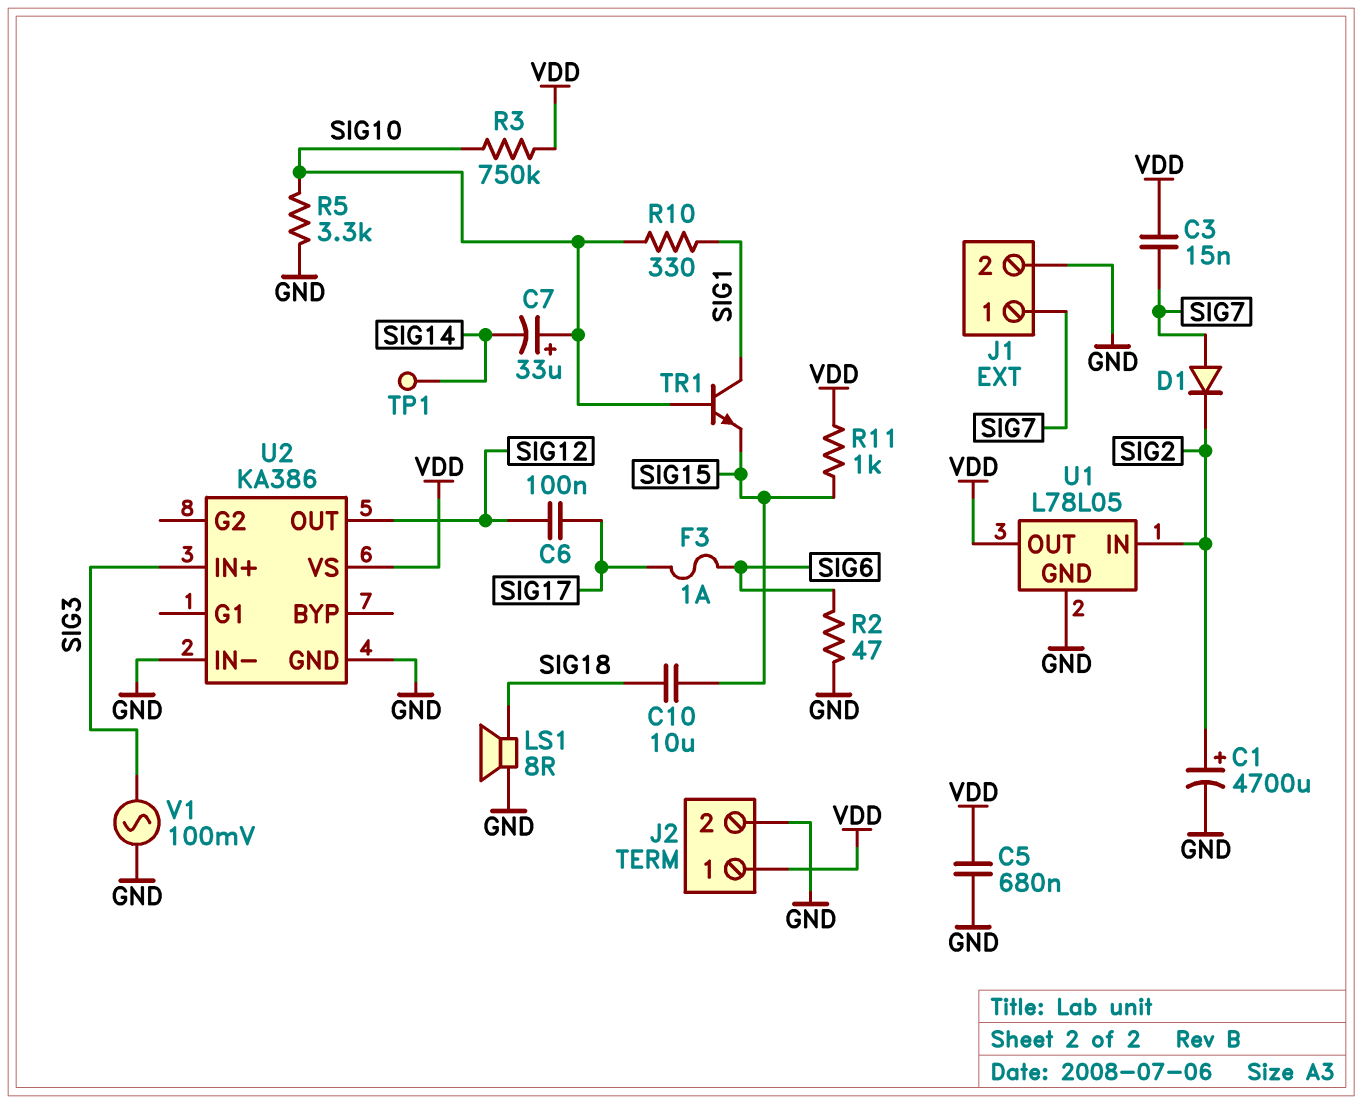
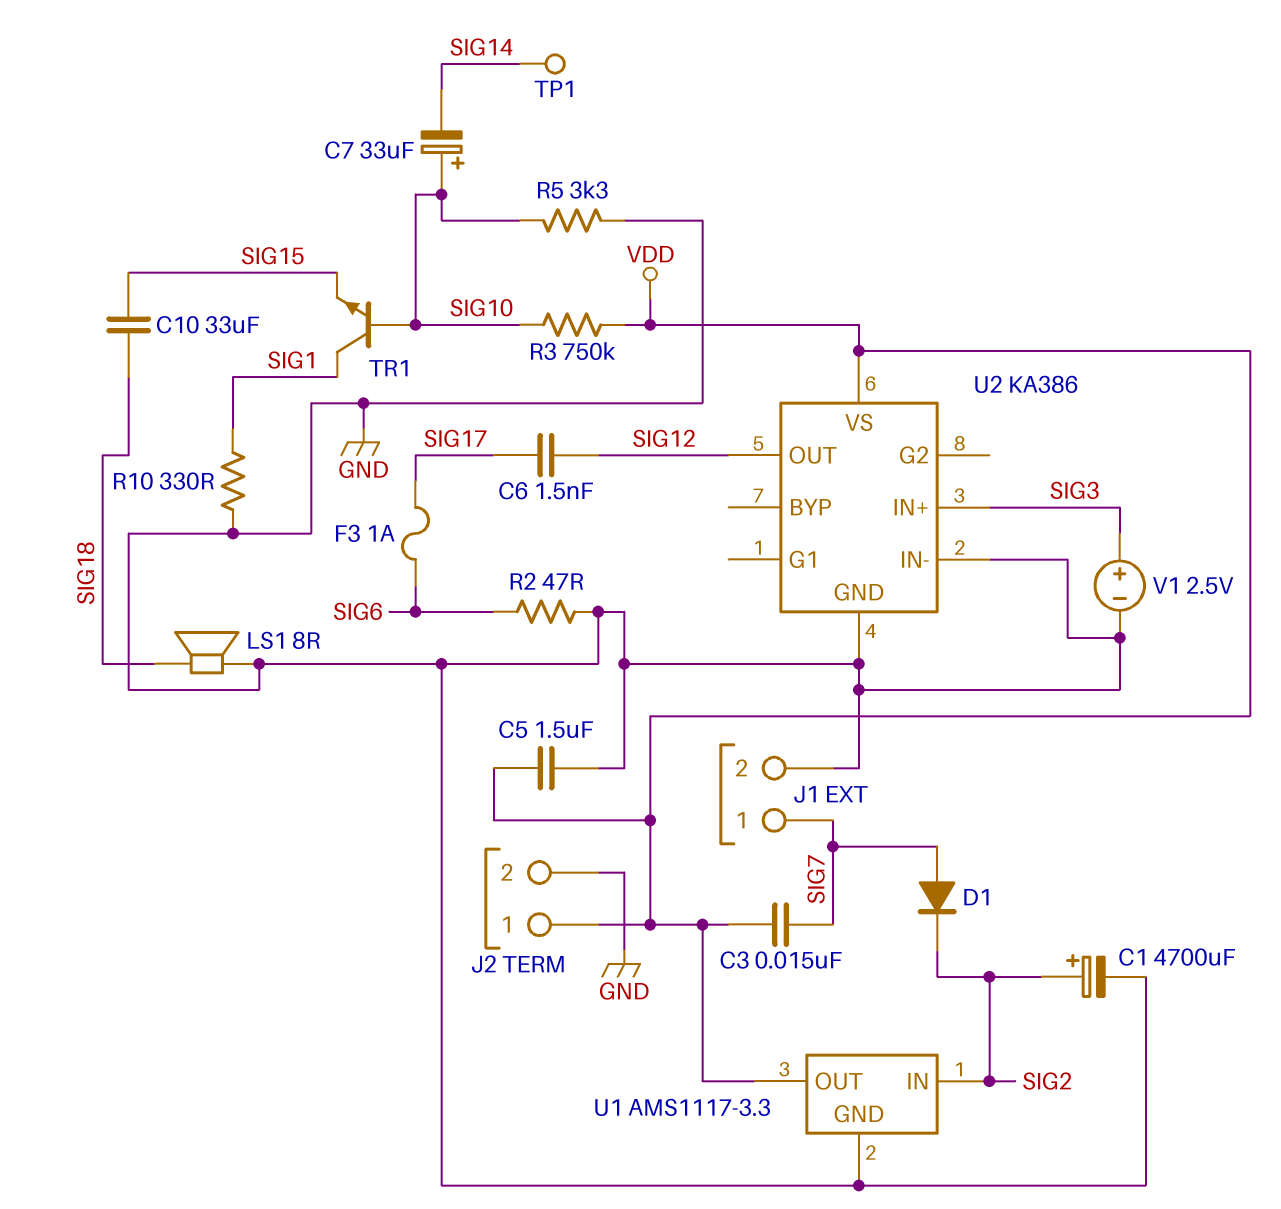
C5: 680nF (GND, VDD) -> 1.5uF (GND, VDD)
C6: 100nF (SIG12, SIG17) -> 1.5nF (SIG12, SIG17)
C10: 10uF (SIG15, SIG18) -> 33uF (SIG15, SIG18)
R10: 330 (SIG1, SIG10) -> 330 (GND, SIG1)
R11: 1k (SIG15, VDD) -> none
U1: L78L05 -> AMS1117-3.3
V1: AC 100mV (GND, SIG3) -> 2.5V (plus SIG3, minus GND)

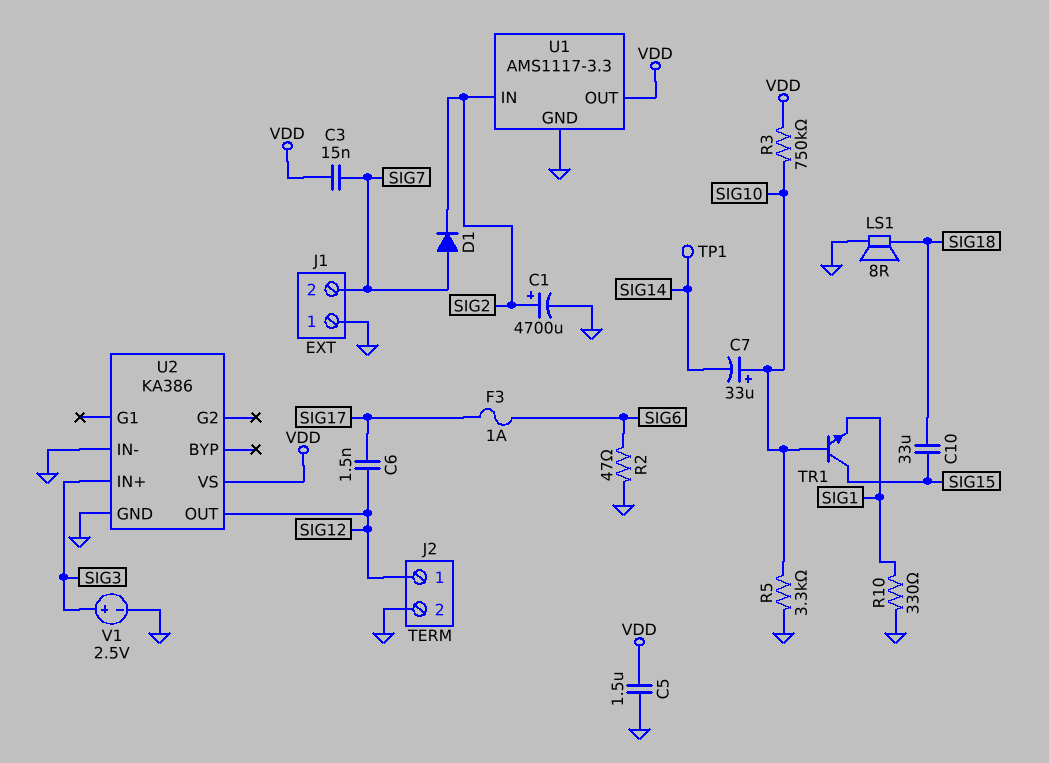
J1 pin 1: SIG7 -> GND
J1 pin 2: GND -> SIG7
J2 pin 1: VDD -> SIG12
TR1: NPN (B SIG10, C SIG1, E SIG15) -> NPN (B SIG10, C SIG15, E SIG1)

